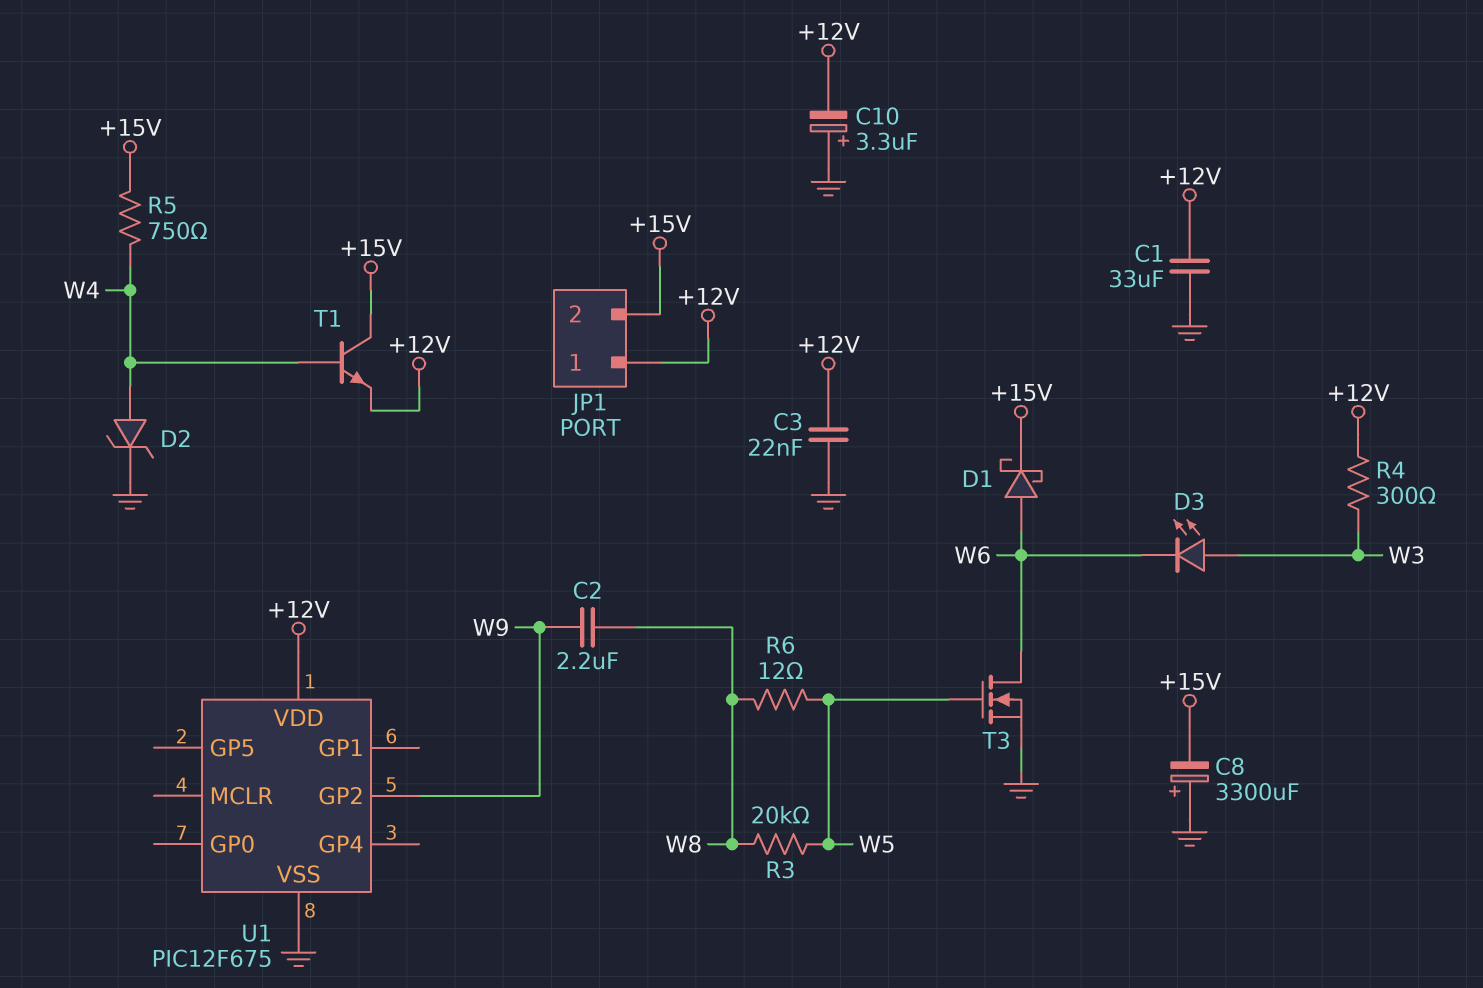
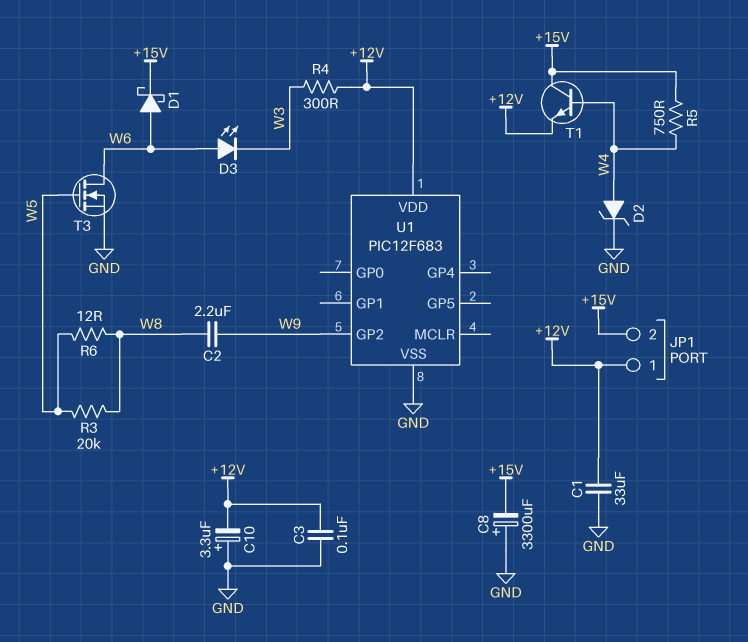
C3: 22nF (+12V, GND) -> 100nF (+12V, GND)
D3: LED (A W3, K W6) -> LED (A W6, K W3)
U1: PIC12F675 -> PIC12F683

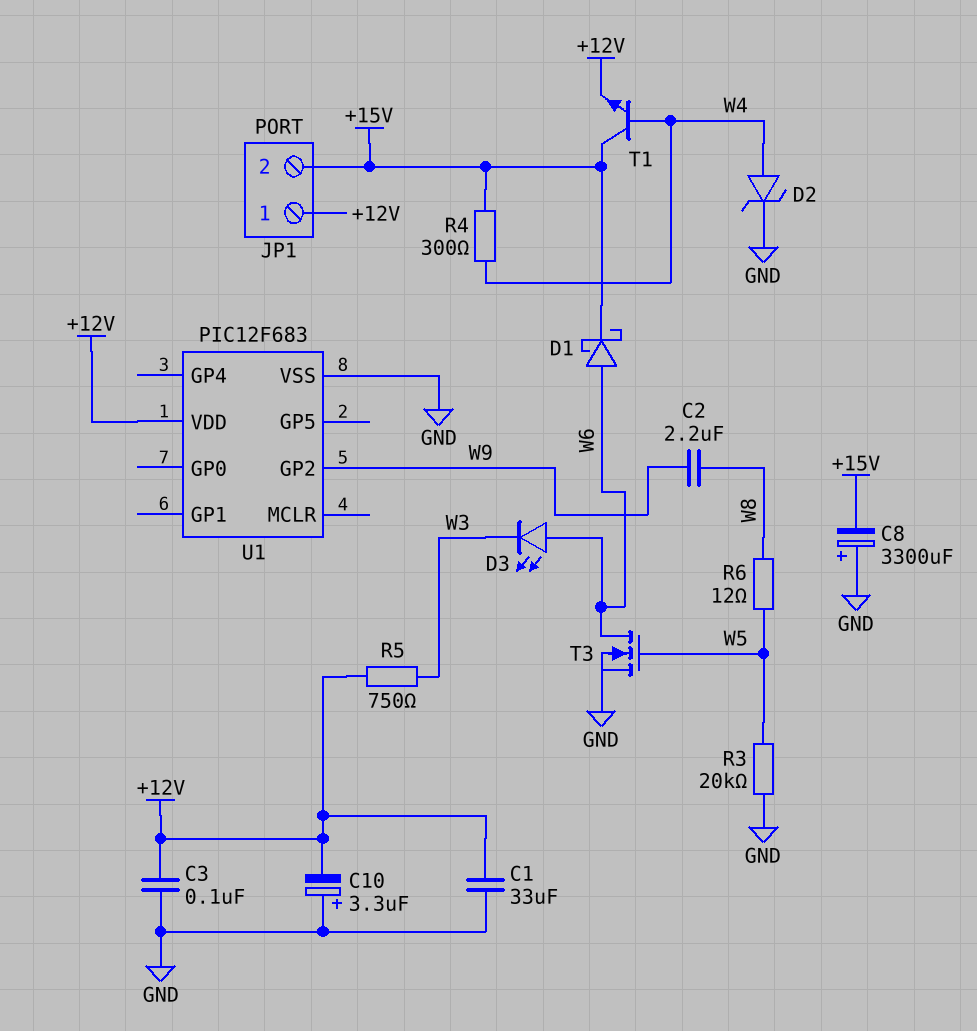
R3: 20k (W5, W8) -> 20k (GND, W5)
R4: 300 (+12V, W3) -> 300 (+15V, W4)
R5: 750 (+15V, W4) -> 750 (+12V, W3)

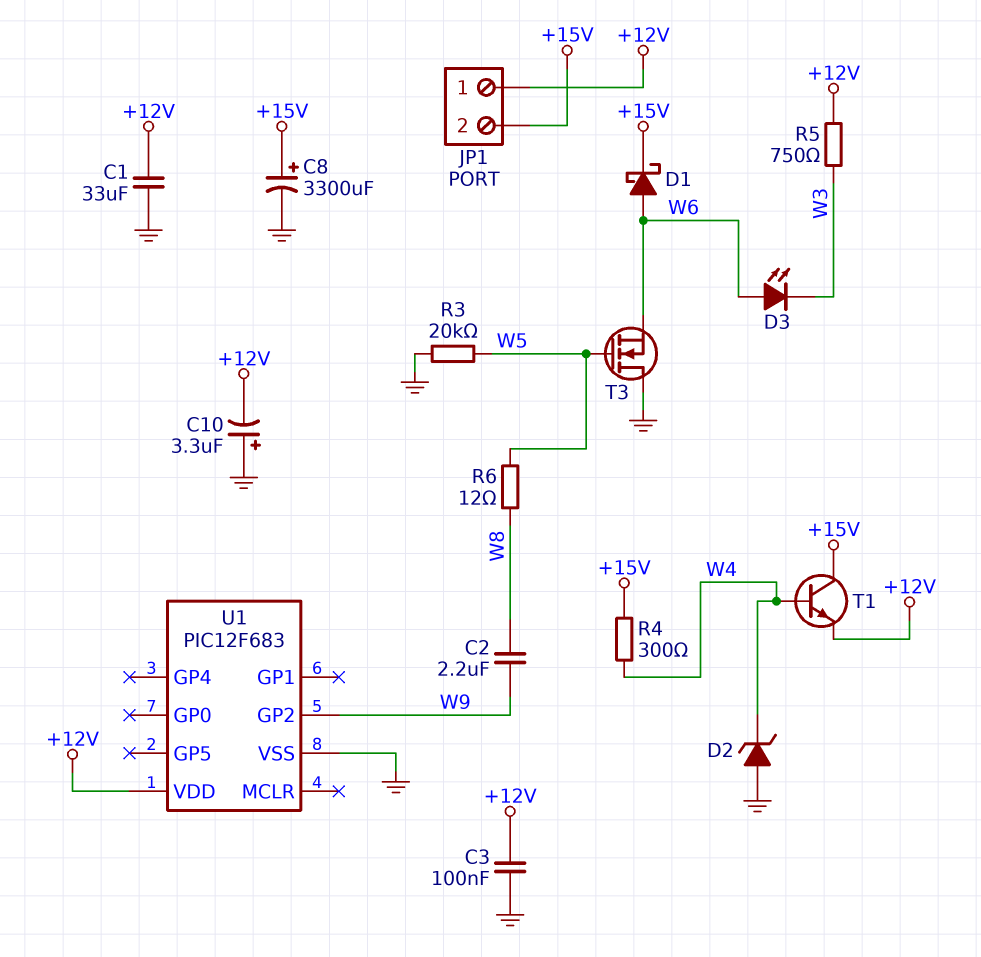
C8: 3300uF (plus GND, minus +15V) -> 3300uF (plus +15V, minus GND)
D2: zener (A W4, K GND) -> zener (A GND, K W4)
T3: NMOS (G W5, D W6, S GND) -> NMOS (G W5, D GND, S W6)

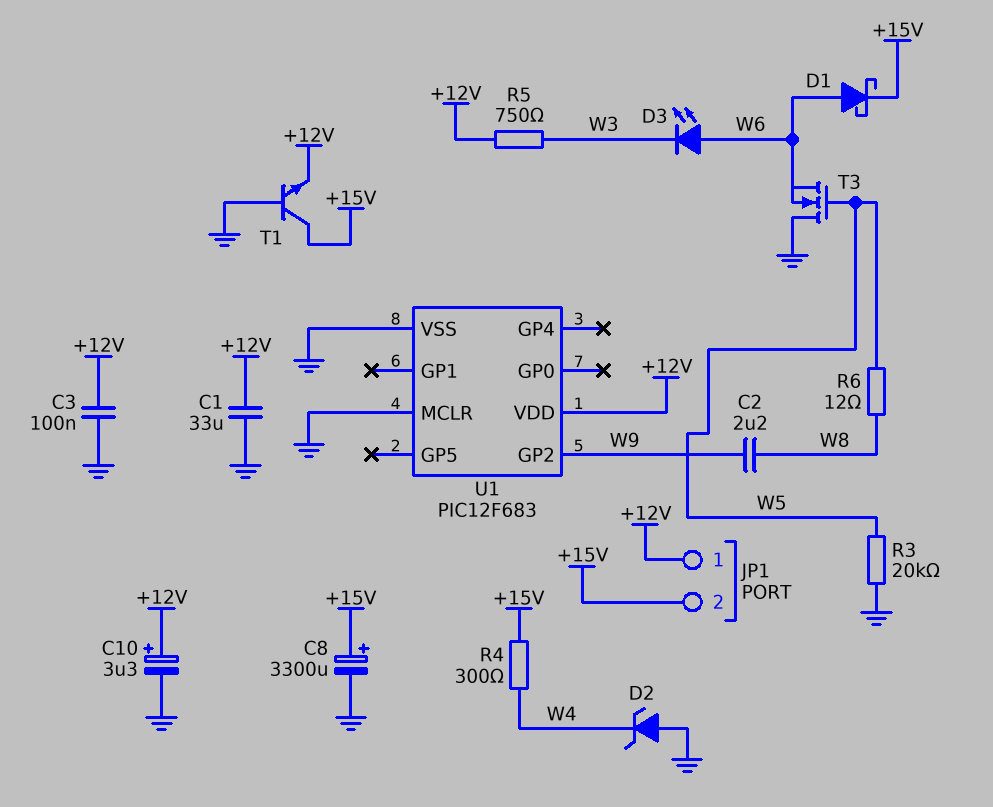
C10: 3.3uF (plus GND, minus +12V) -> 3.3uF (plus +12V, minus GND)
T1: NPN (B W4, C +15V, E +12V) -> NPN (B GND, C +15V, E +12V)
U1 pin MCLR: none -> GND

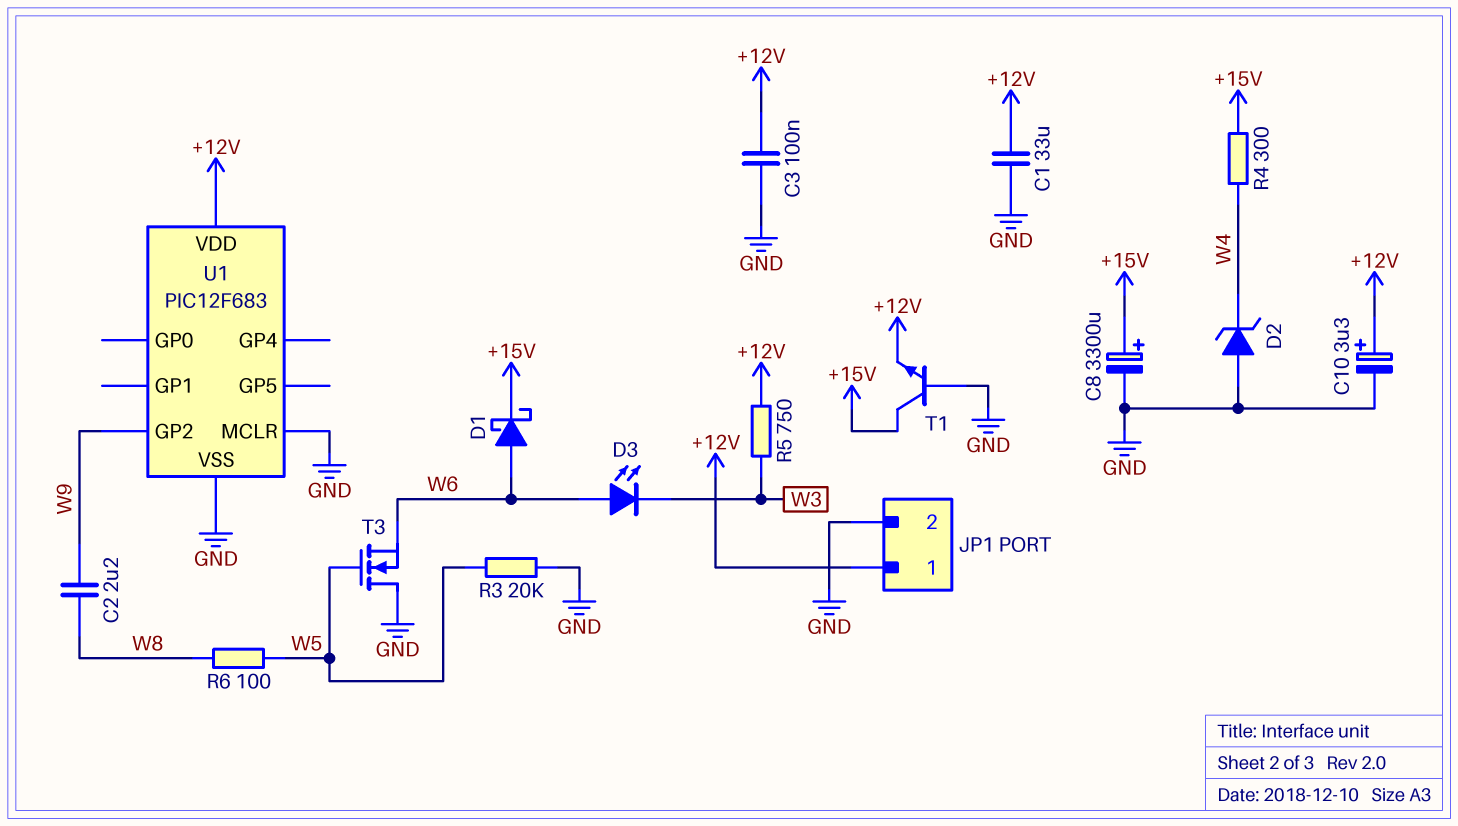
JP1 pin 2: +15V -> GND
R6: 12 (W5, W8) -> 100 (W5, W8)

